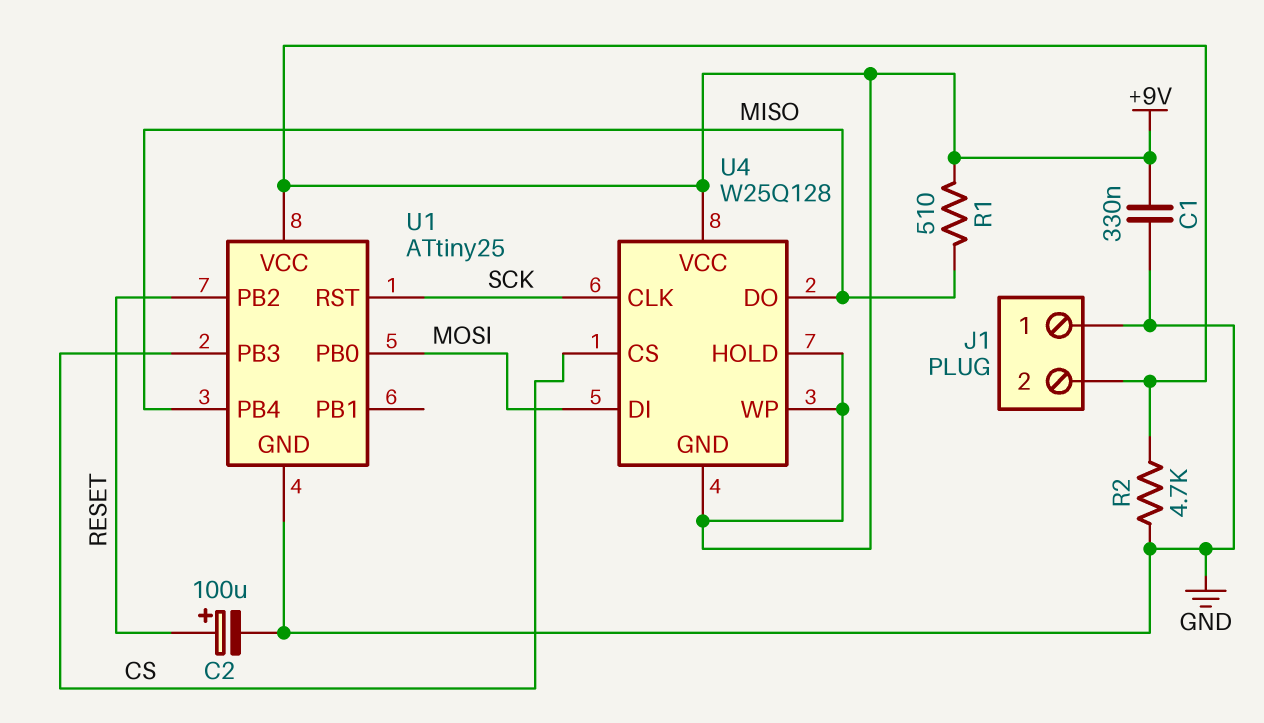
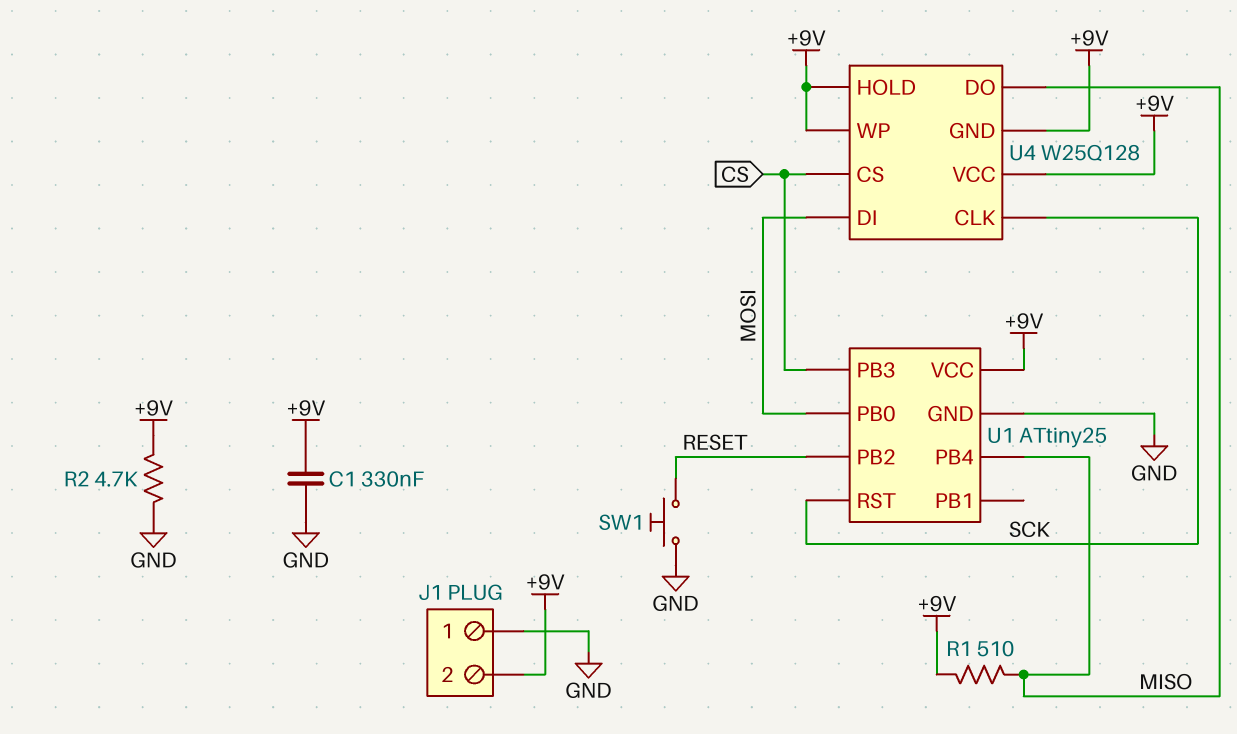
C2: 100uF (plus RESET, minus GND) -> none
SW1: none -> button (GND, RESET)

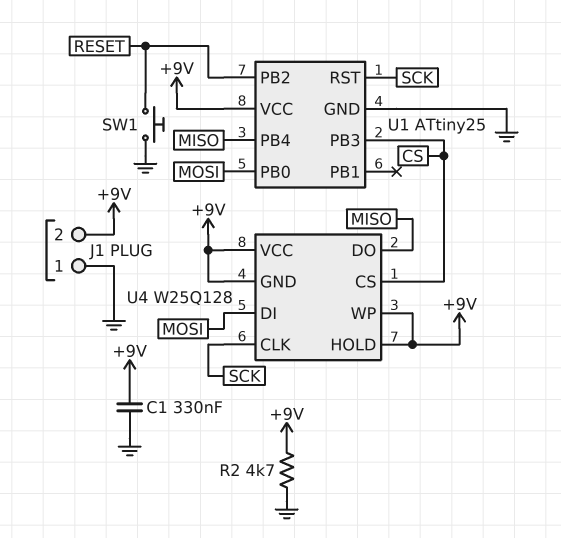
R1: 510 (+9V, MISO) -> none

